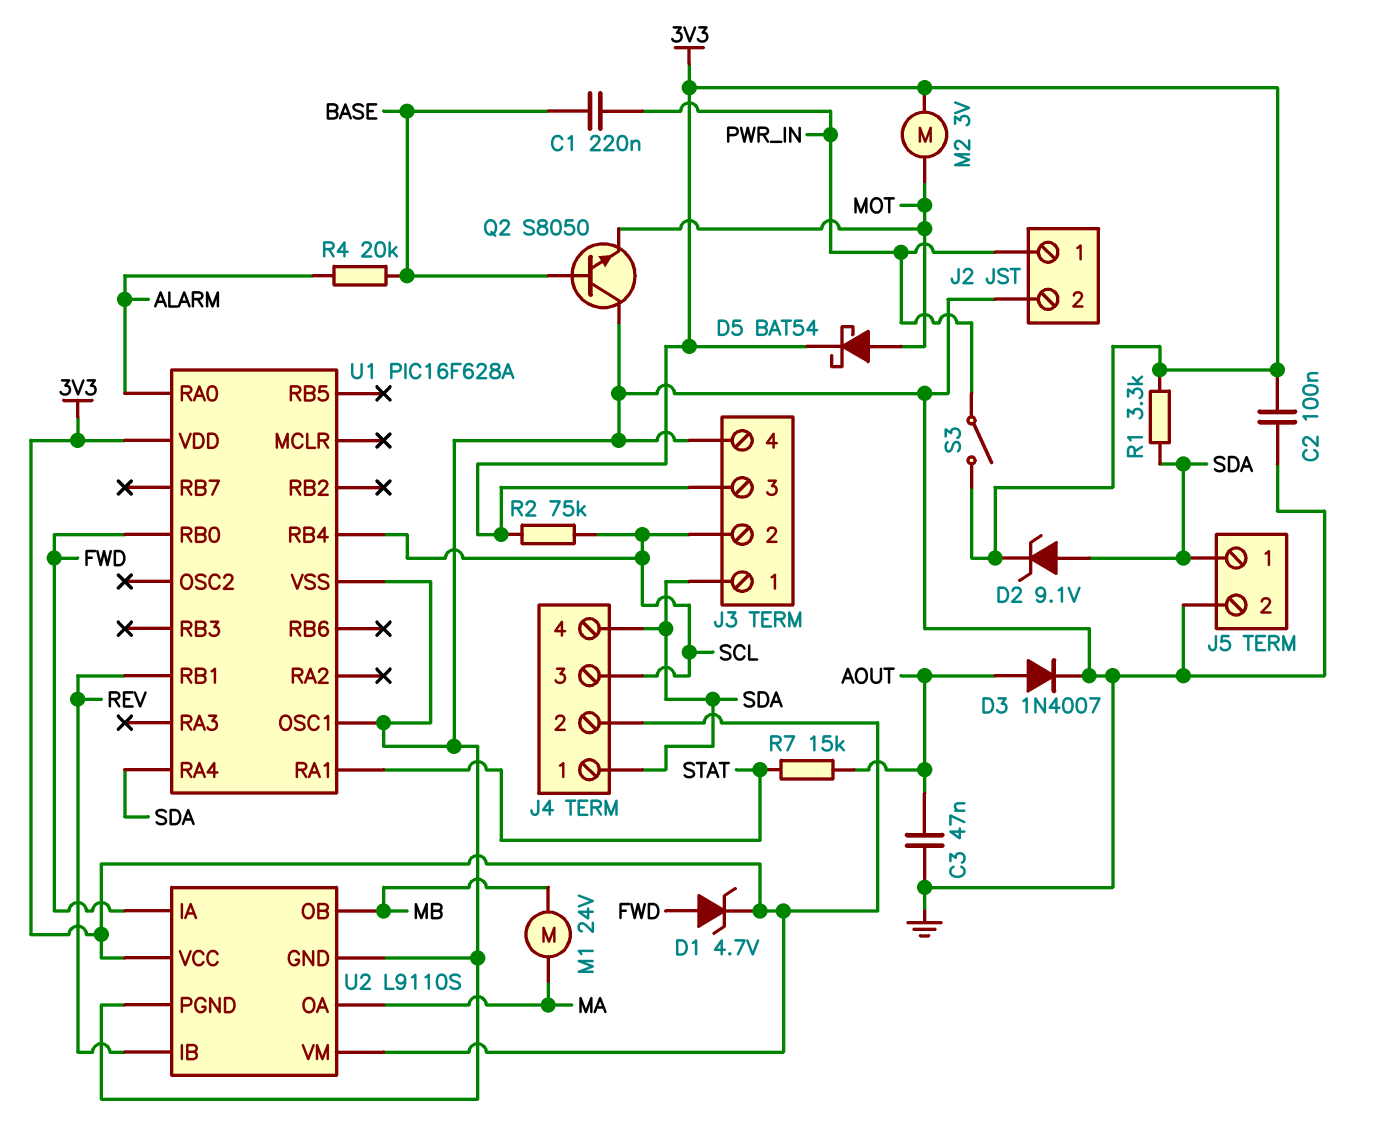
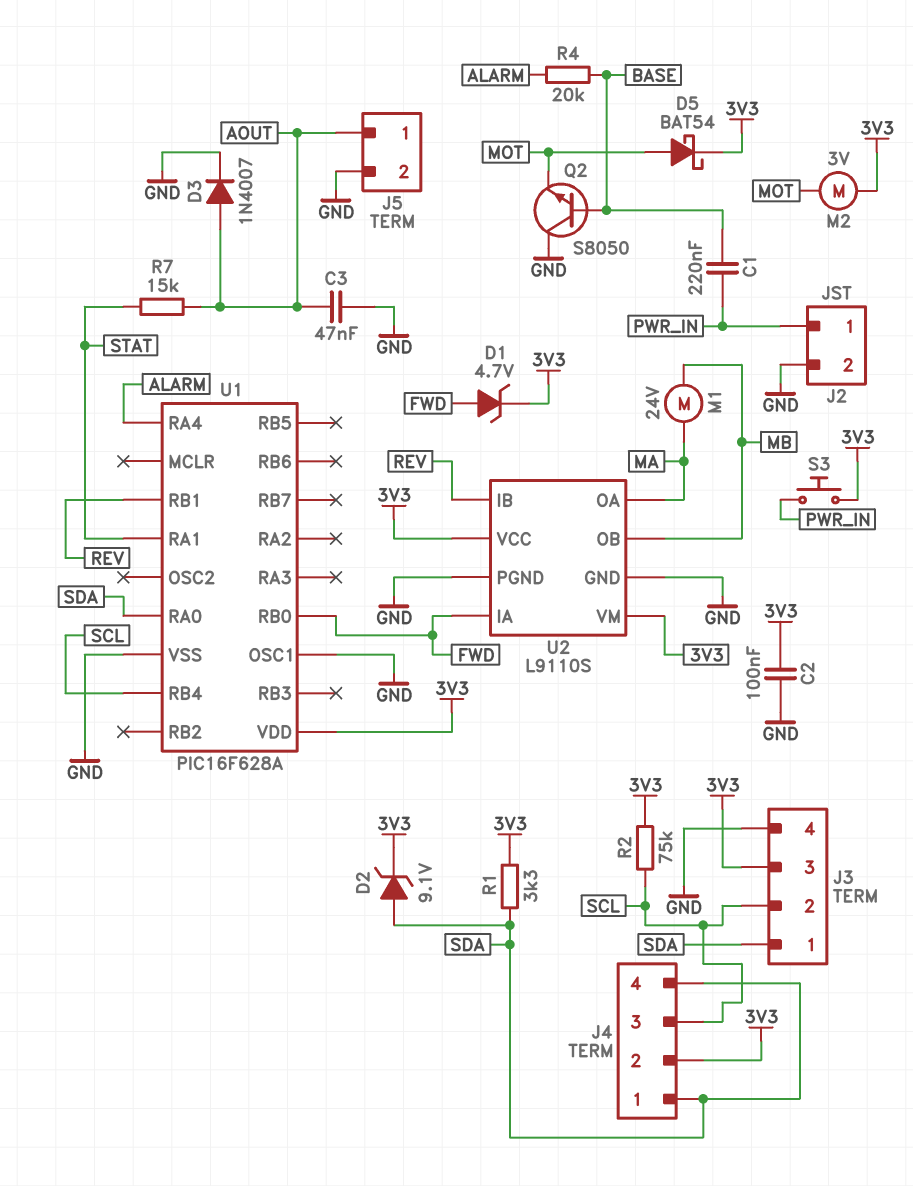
J5 pin 1: SDA -> AOUT
S3: switch (3V3, PWR_IN) -> button (3V3, PWR_IN)
U1 pin RA0: ALARM -> SDA
U1 pin RA4: SDA -> ALARM

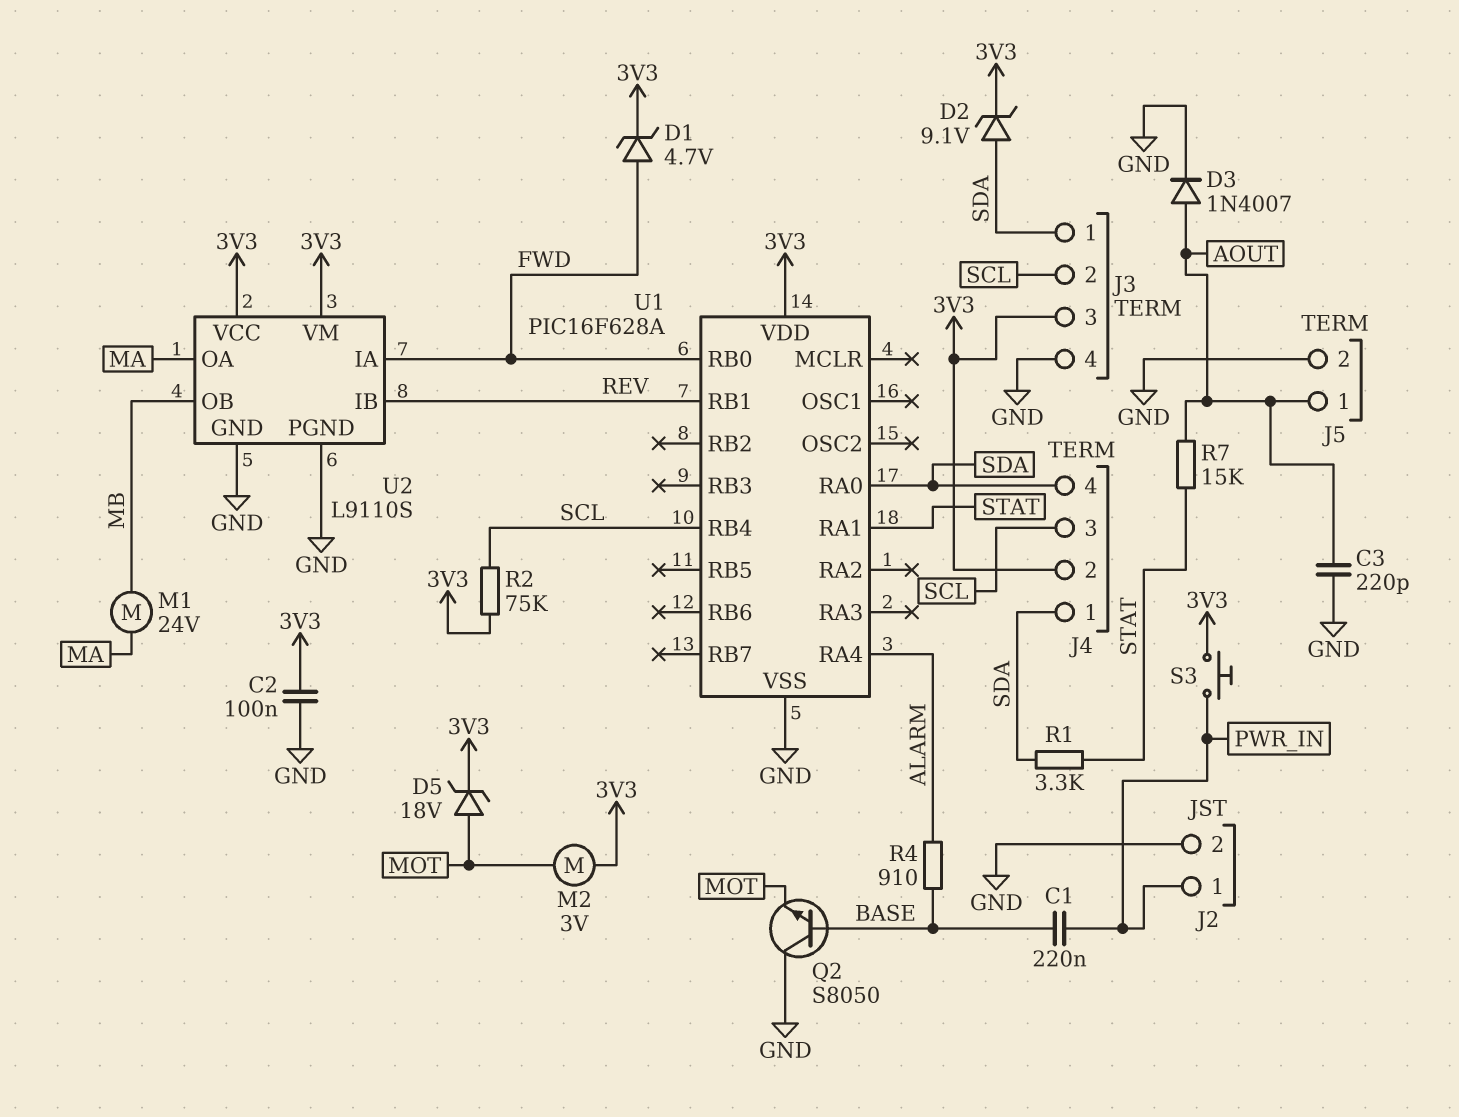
C3: 47nF (AOUT, GND) -> 220pF (AOUT, GND)
D5: schottky BAT54 (A MOT, K 3V3) -> zener 18V (A MOT, K 3V3)
R1: 3.3k (3V3, SDA) -> 3.3k (SDA, STAT)
R4: 20k (ALARM, BASE) -> 910 (ALARM, BASE)
U1 pin OSC1: GND -> none

